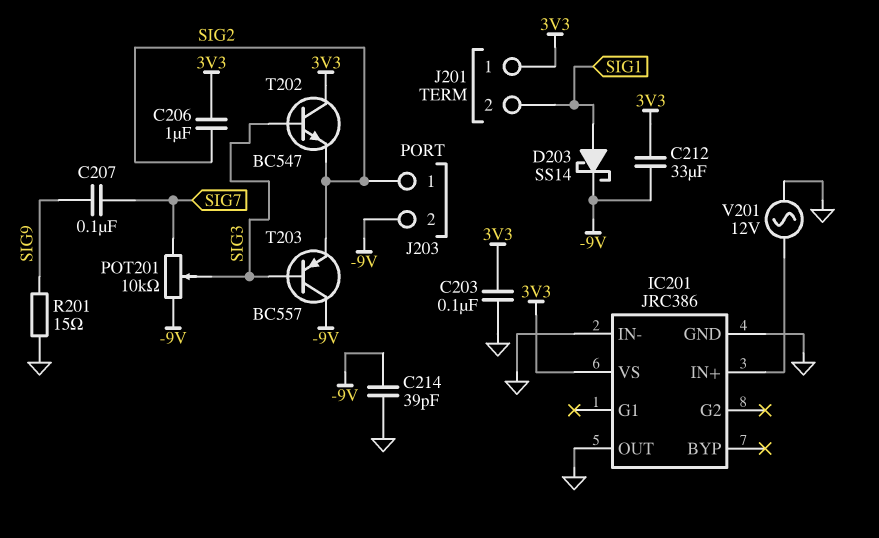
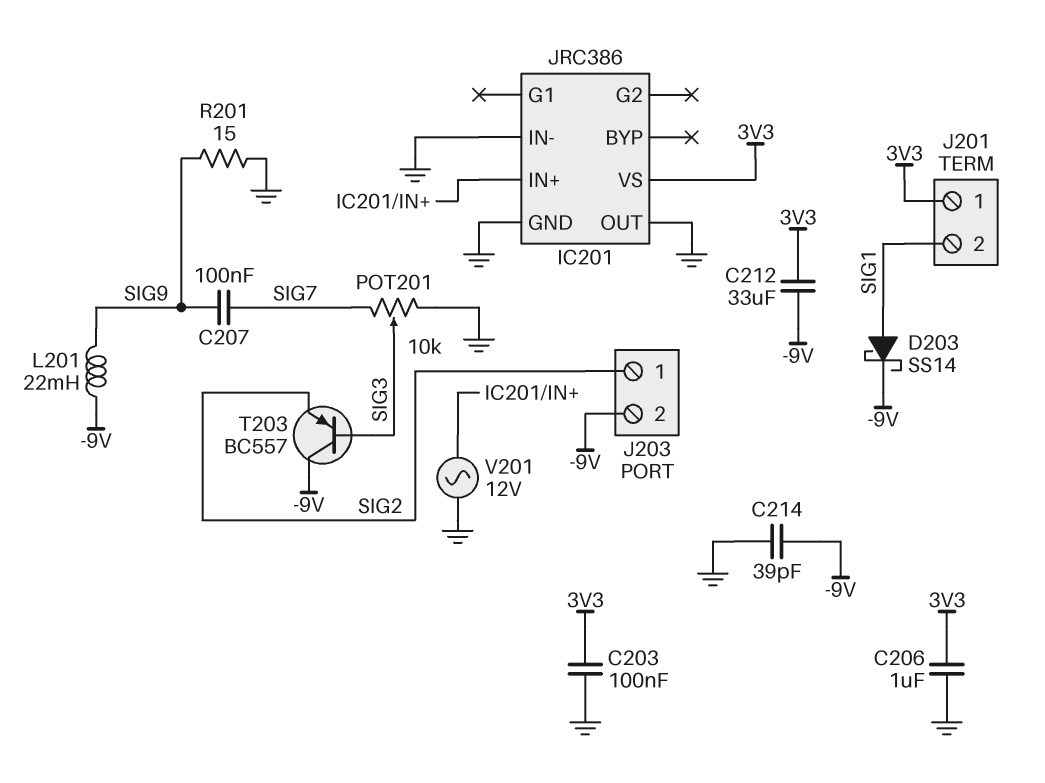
C206: 1uF (3V3, SIG2) -> 1uF (3V3, GND)
L201: none -> 22mH (-9V, SIG9)
POT201: 10k (-9V, SIG7, wiper SIG3) -> 10k (GND, SIG7, wiper SIG3)
T202: NPN BC547 (B SIG3, C 3V3, E SIG2) -> none

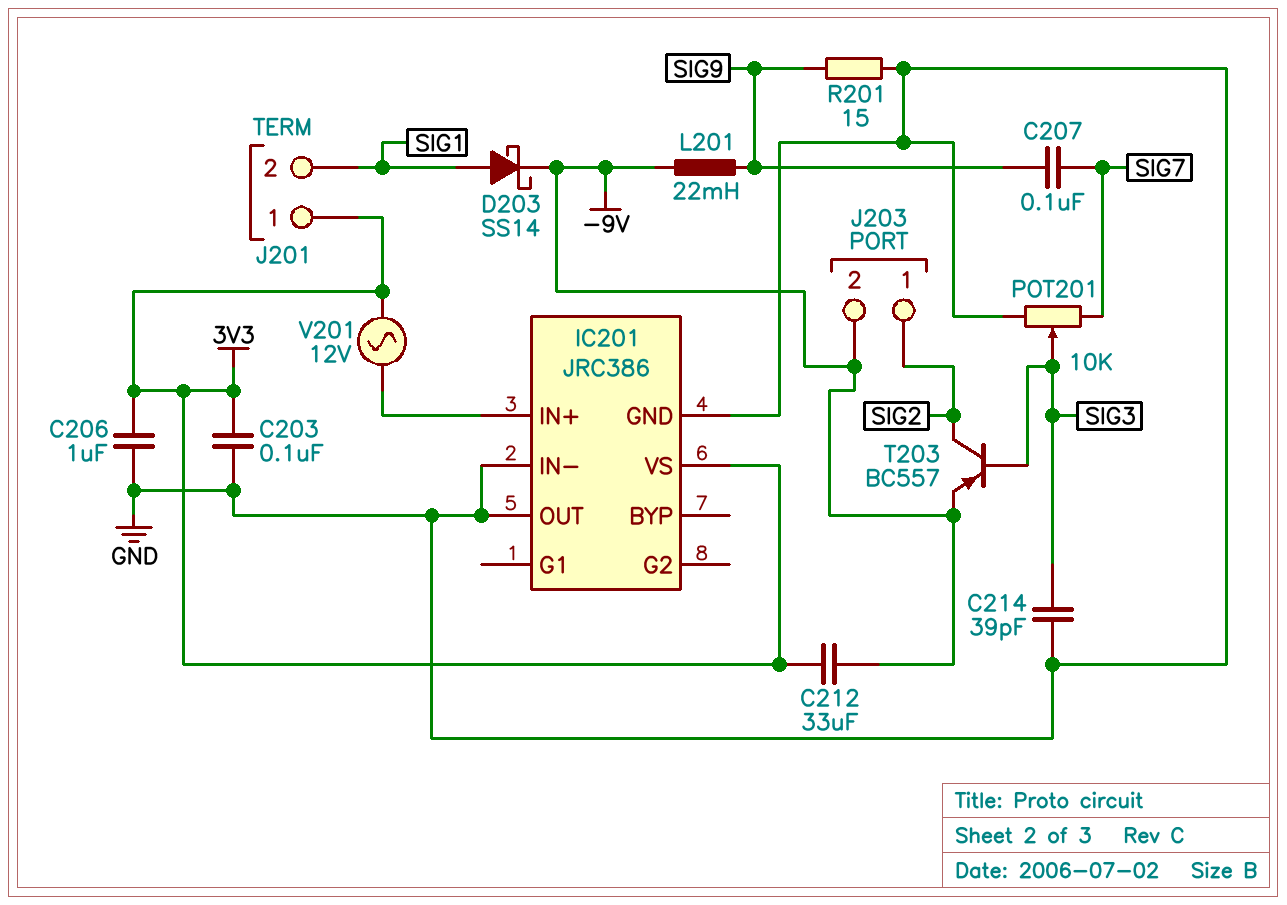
C214: 39pF (-9V, GND) -> 39pF (GND, SIG3)
T203: PNP BC557 (B SIG3, C -9V, E SIG2) -> PNP BC557 (B SIG3, C SIG2, E -9V)
V201: AC 12V (GND, IC201/IN+) -> AC 12V (3V3, IC201/IN+)

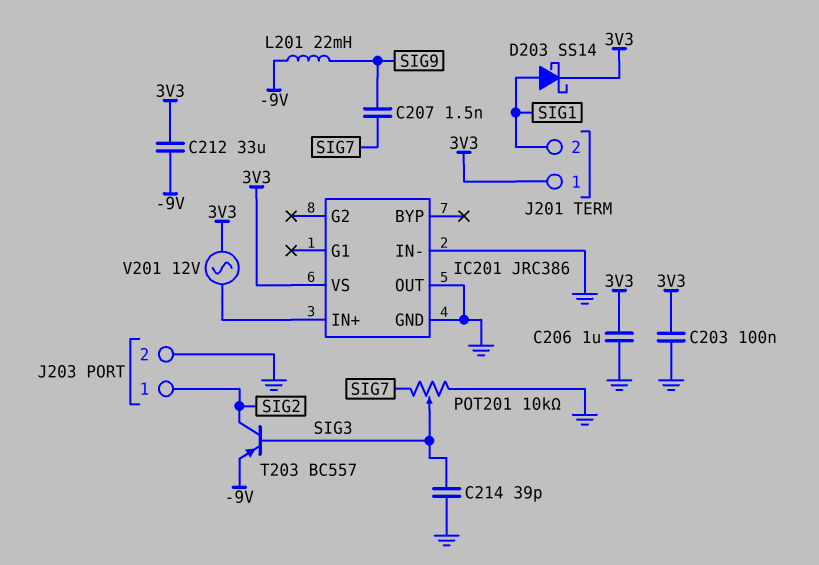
C207: 100nF (SIG7, SIG9) -> 1.5nF (SIG7, SIG9)
D203: schottky SS14 (A SIG1, K -9V) -> schottky SS14 (A SIG1, K 3V3)
J203 pin 2: -9V -> GND
R201: 15 (GND, SIG9) -> none

